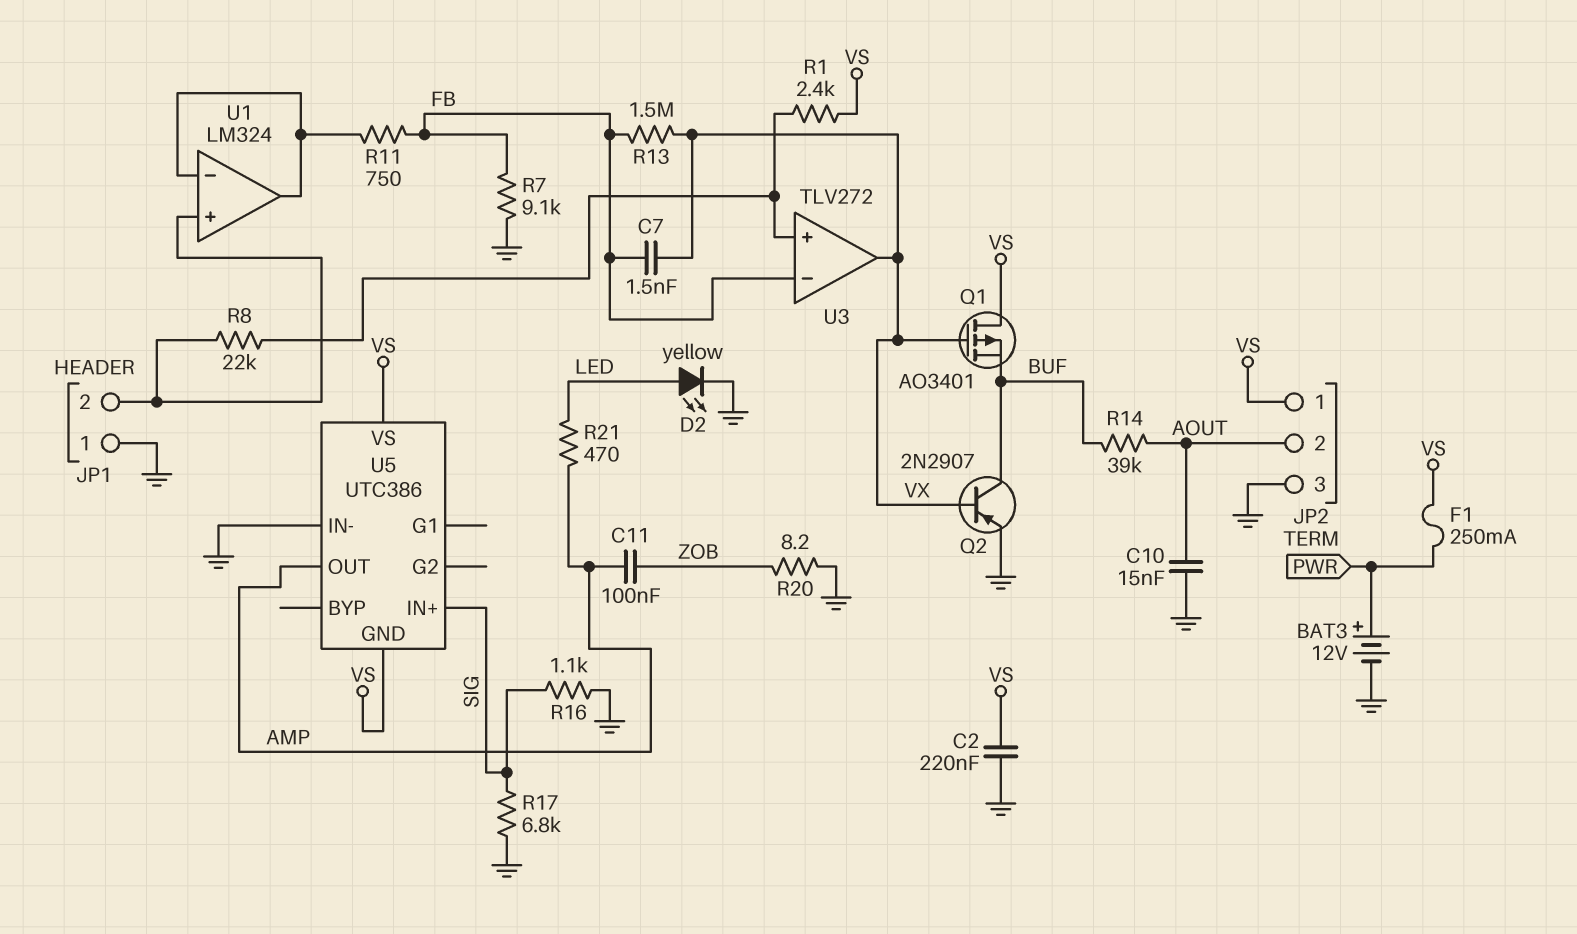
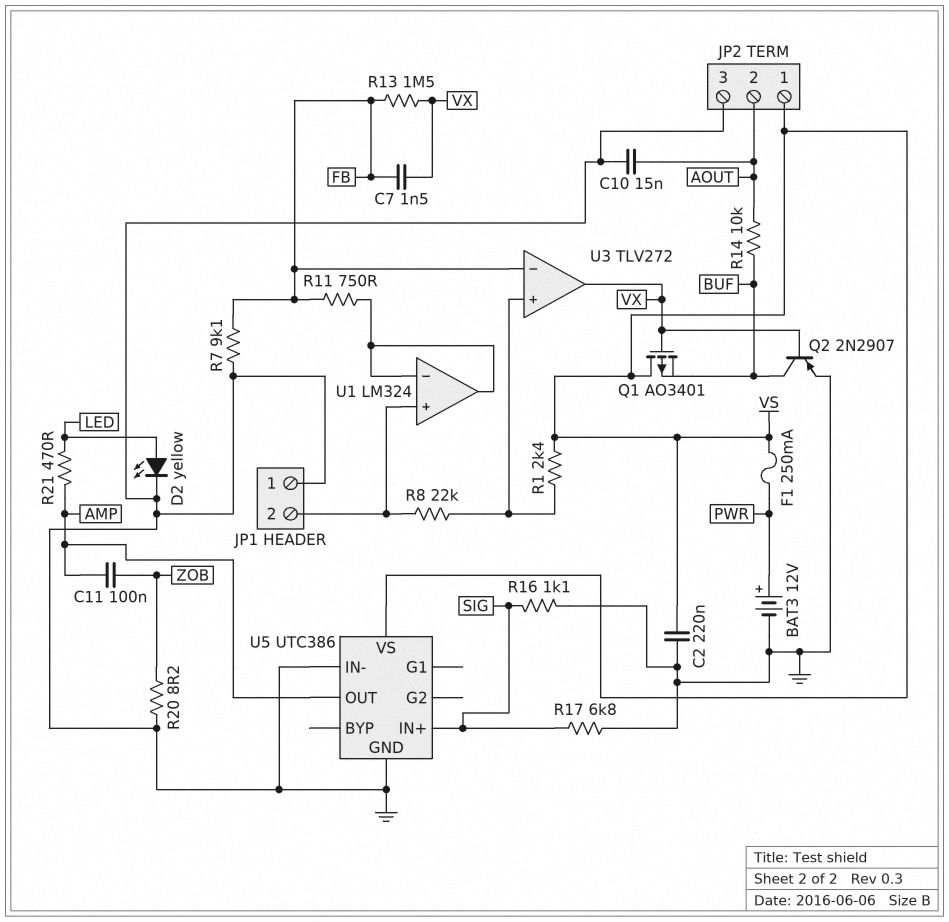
R14: 39k (AOUT, BUF) -> 10k (AOUT, BUF)
U5 pin GND: VS -> GND

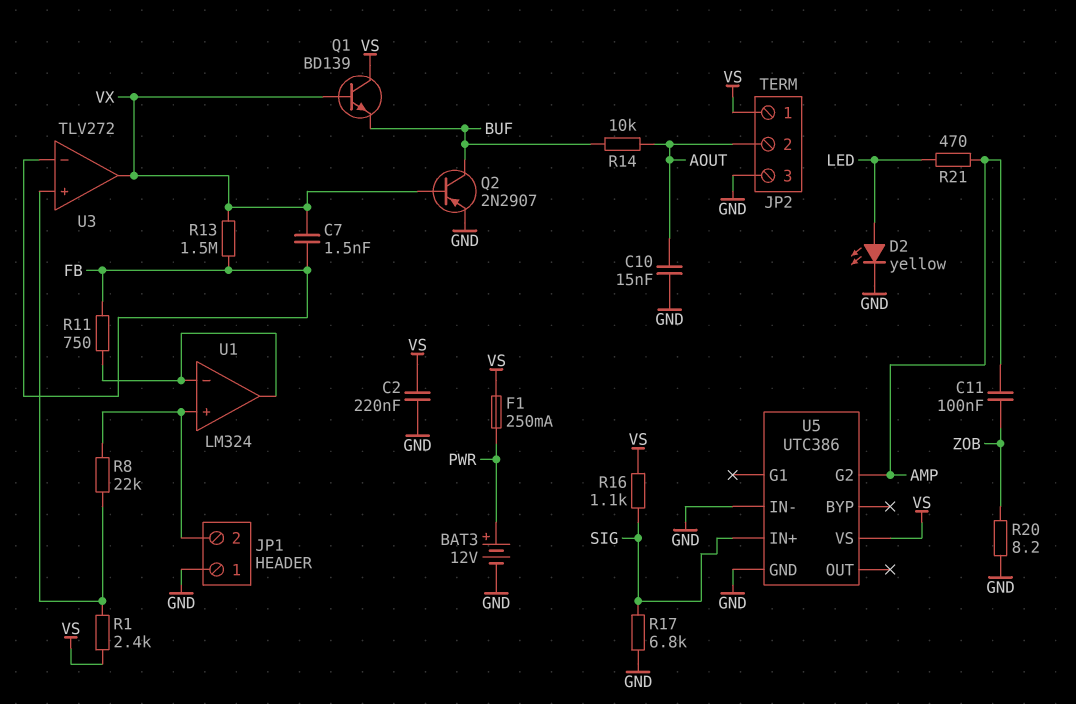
Q1: PMOS AO3401 (G VX, D VS, S BUF) -> NPN BD139 (B VX, C VS, E BUF)
R7: 9.1k (FB, GND) -> none
R16: 1.1k (GND, SIG) -> 1.1k (SIG, VS)
U5 pin G2: none -> AMP
U5 pin OUT: AMP -> none

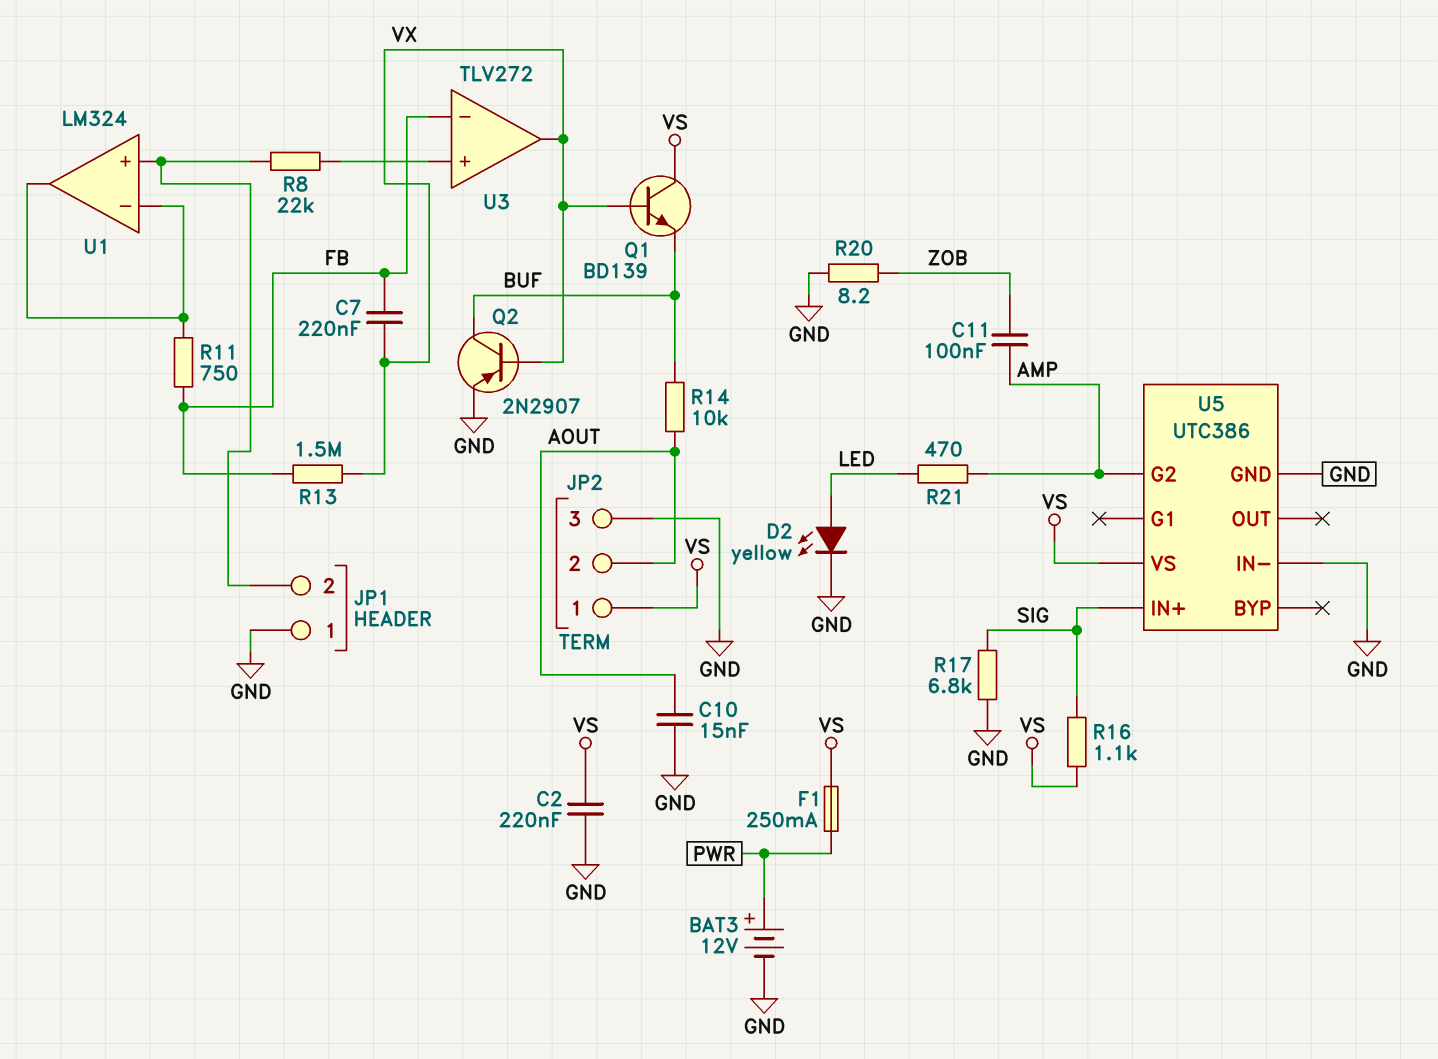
C7: 1.5nF (FB, VX) -> 220nF (FB, VX)
R1: 2.4k (U3/in+, VS) -> none

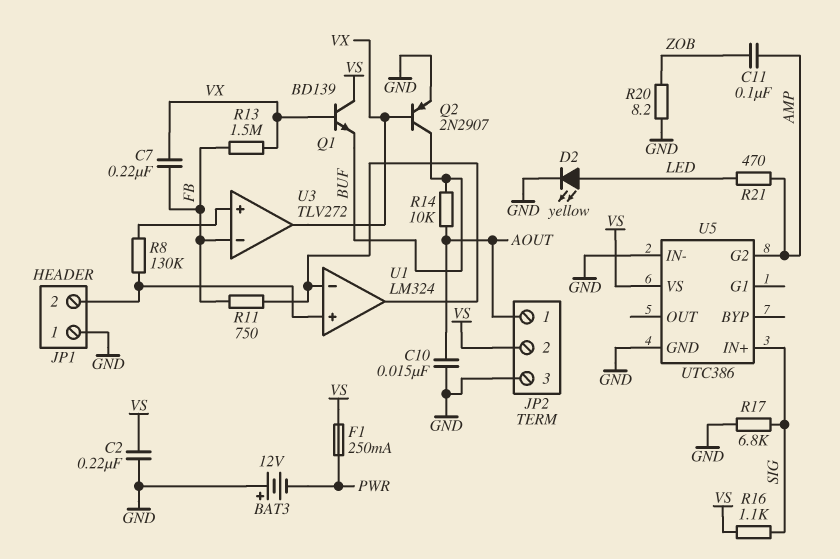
BAT3: 12V (plus PWR, minus GND) -> 12V (plus GND, minus PWR)
JP2 pin 1: VS -> AOUT
JP2 pin 2: AOUT -> VS
R8: 22k (JP1/2, U3/in+) -> 130k (JP1/2, U3/in+)

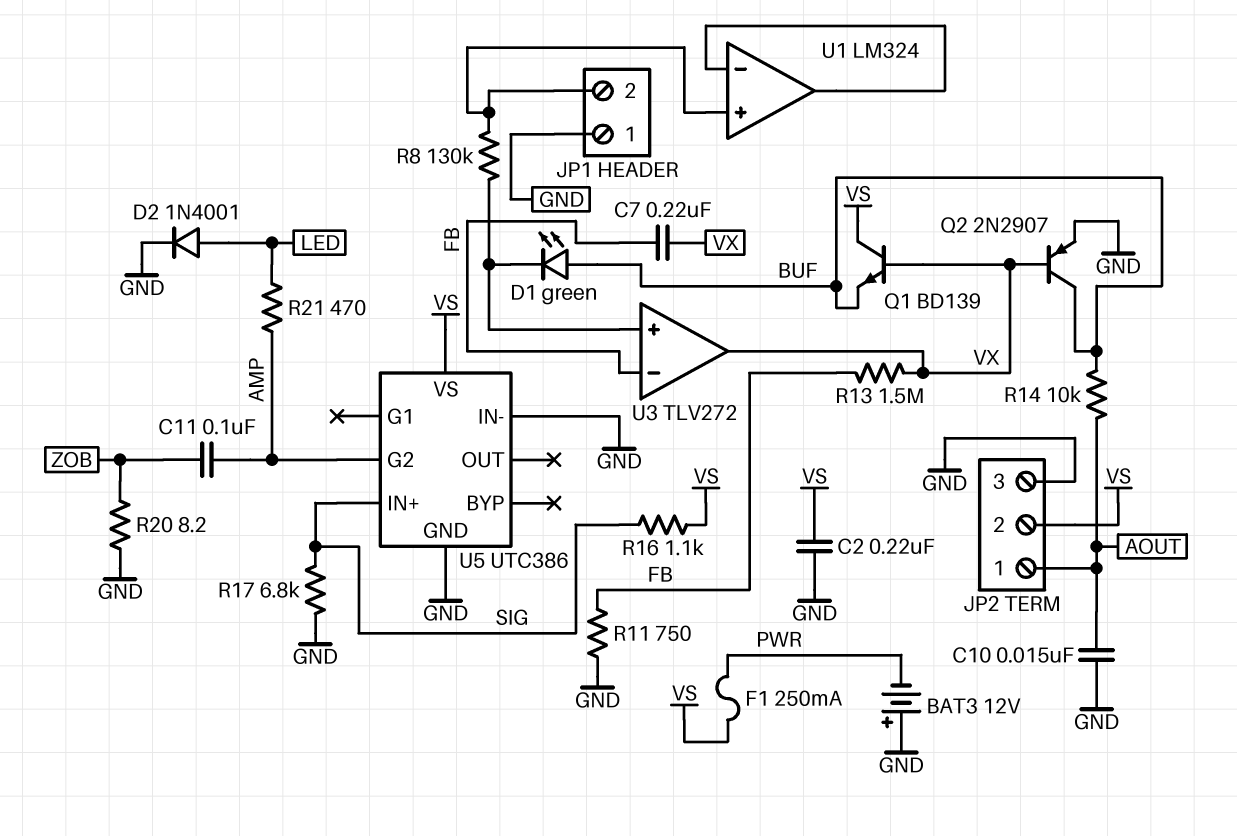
D1: none -> LED green (A BUF, K U3/in+)
D2: LED yellow (A LED, K GND) -> diode 1N4001 (A LED, K GND)
R11: 750 (FB, U1/in-) -> 750 (FB, GND)

